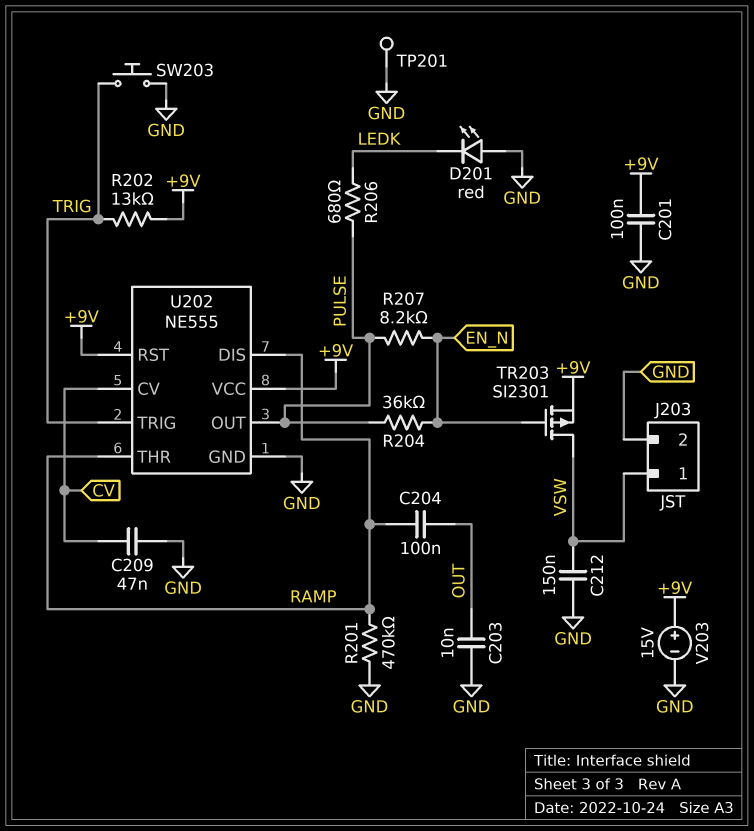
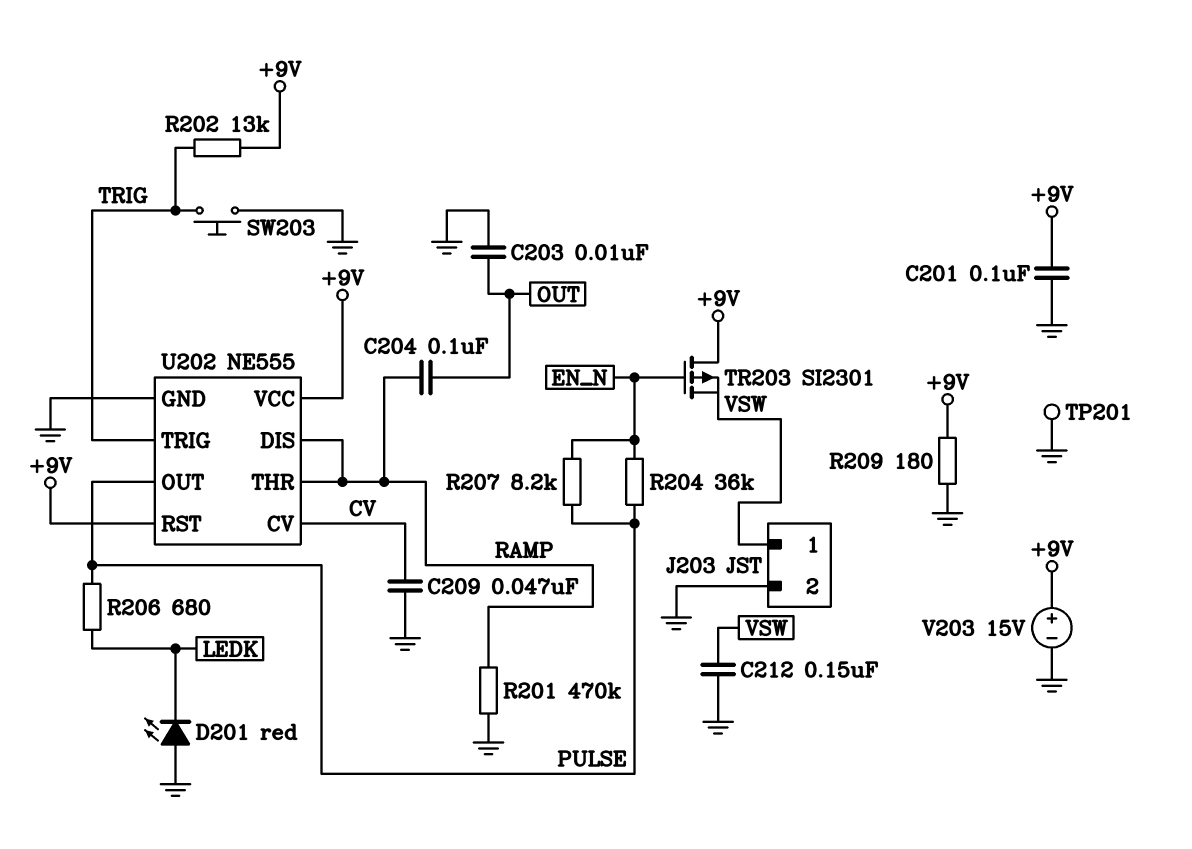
R209: none -> 180 (+9V, GND)
TR203: PMOS SI2301 (G EN_N, D VSW, S +9V) -> PMOS SI2301 (G EN_N, D +9V, S VSW)

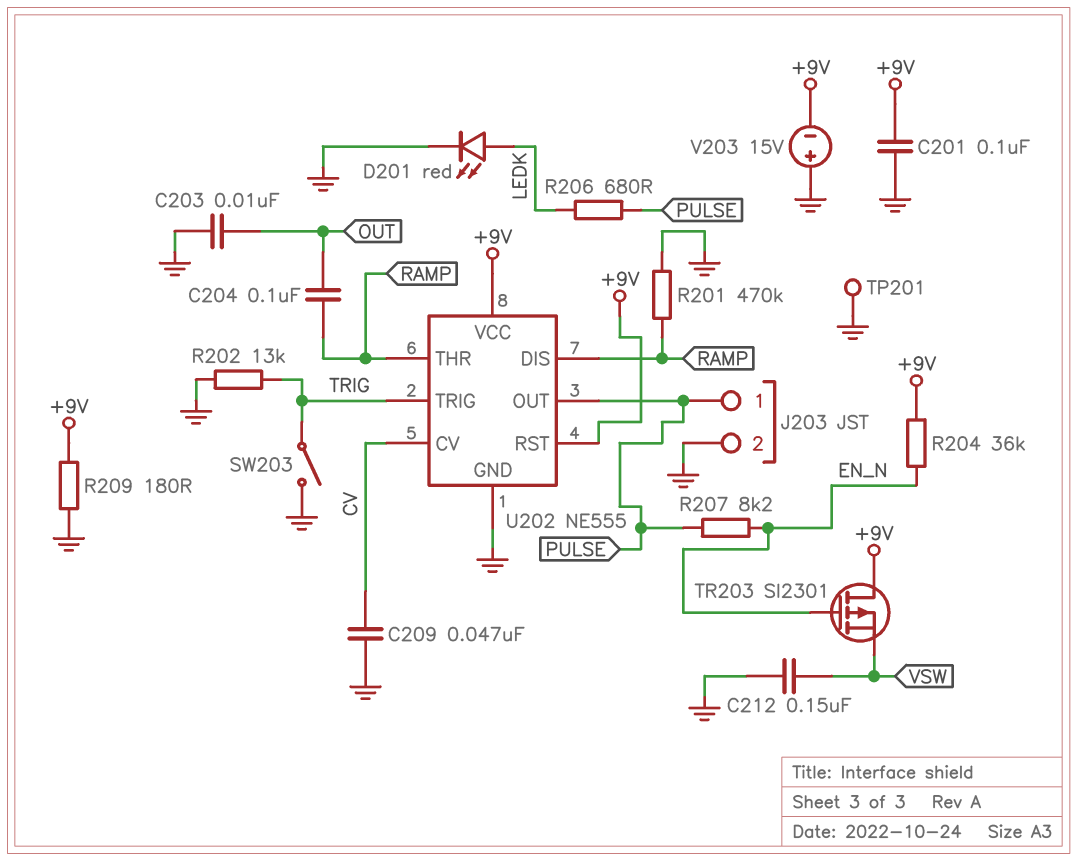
D201: LED red (A GND, K LEDK) -> LED red (A LEDK, K GND)
J203 pin 1: VSW -> PULSE
R202: 13k (+9V, TRIG) -> 13k (GND, TRIG)
R204: 36k (EN_N, PULSE) -> 36k (+9V, EN_N)
SW203: button (GND, TRIG) -> switch (GND, TRIG)
V203: 15V (plus +9V, minus GND) -> 15V (plus GND, minus +9V)

